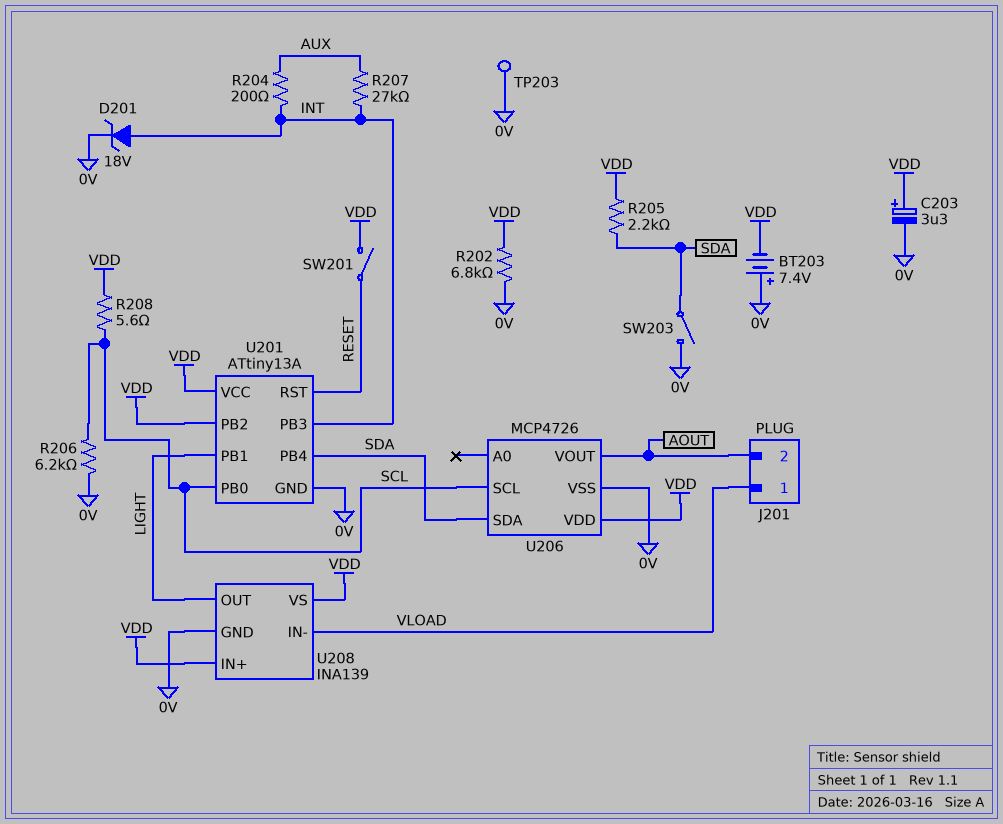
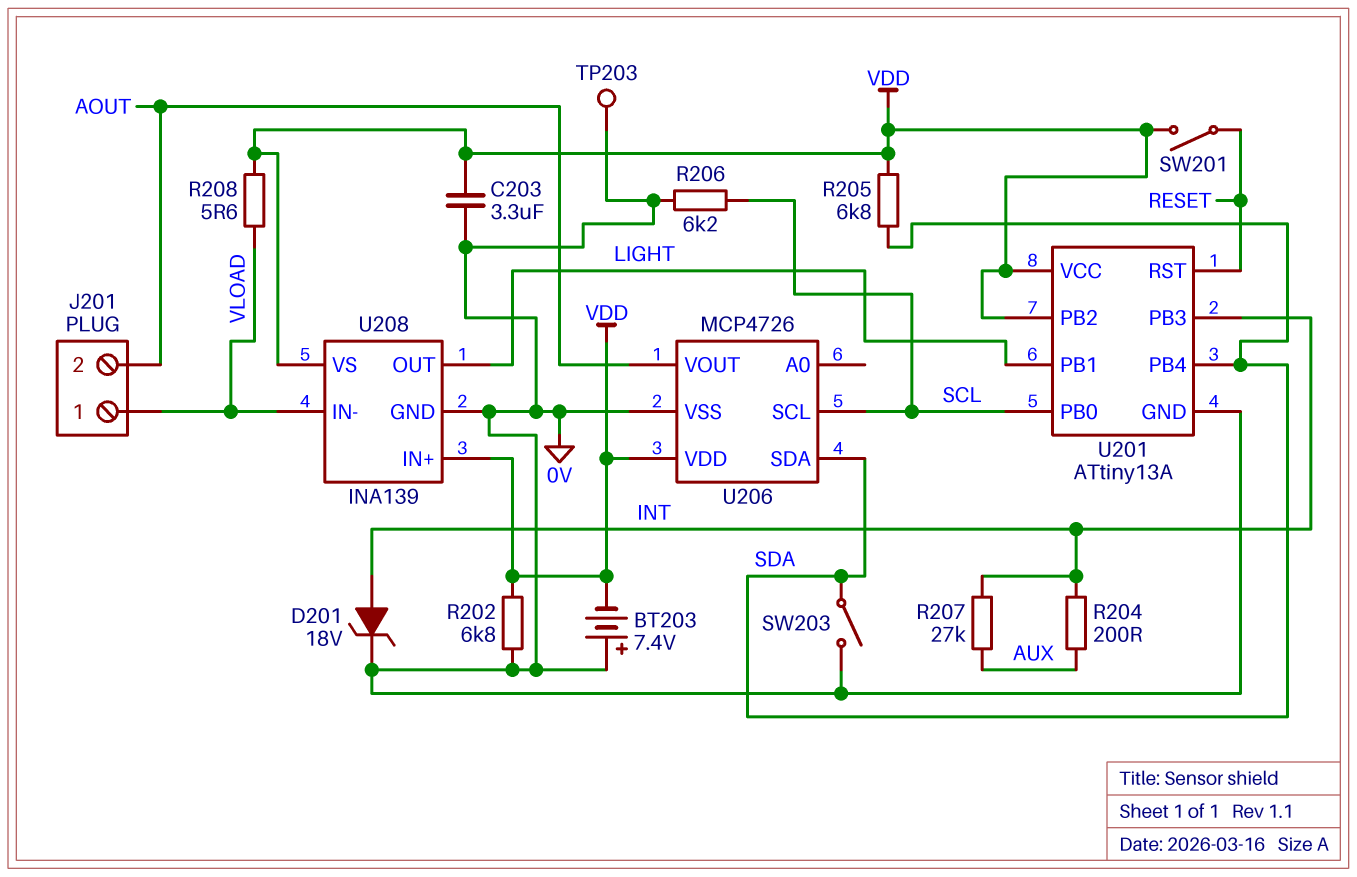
C203: 3.3uF (plus VDD, minus 0V) -> 3.3uF (0V, VDD)
R205: 2.2k (SDA, VDD) -> 6.8k (SDA, VDD)
R208: 5.6 (SCL, VDD) -> 5.6 (VDD, VLOAD)

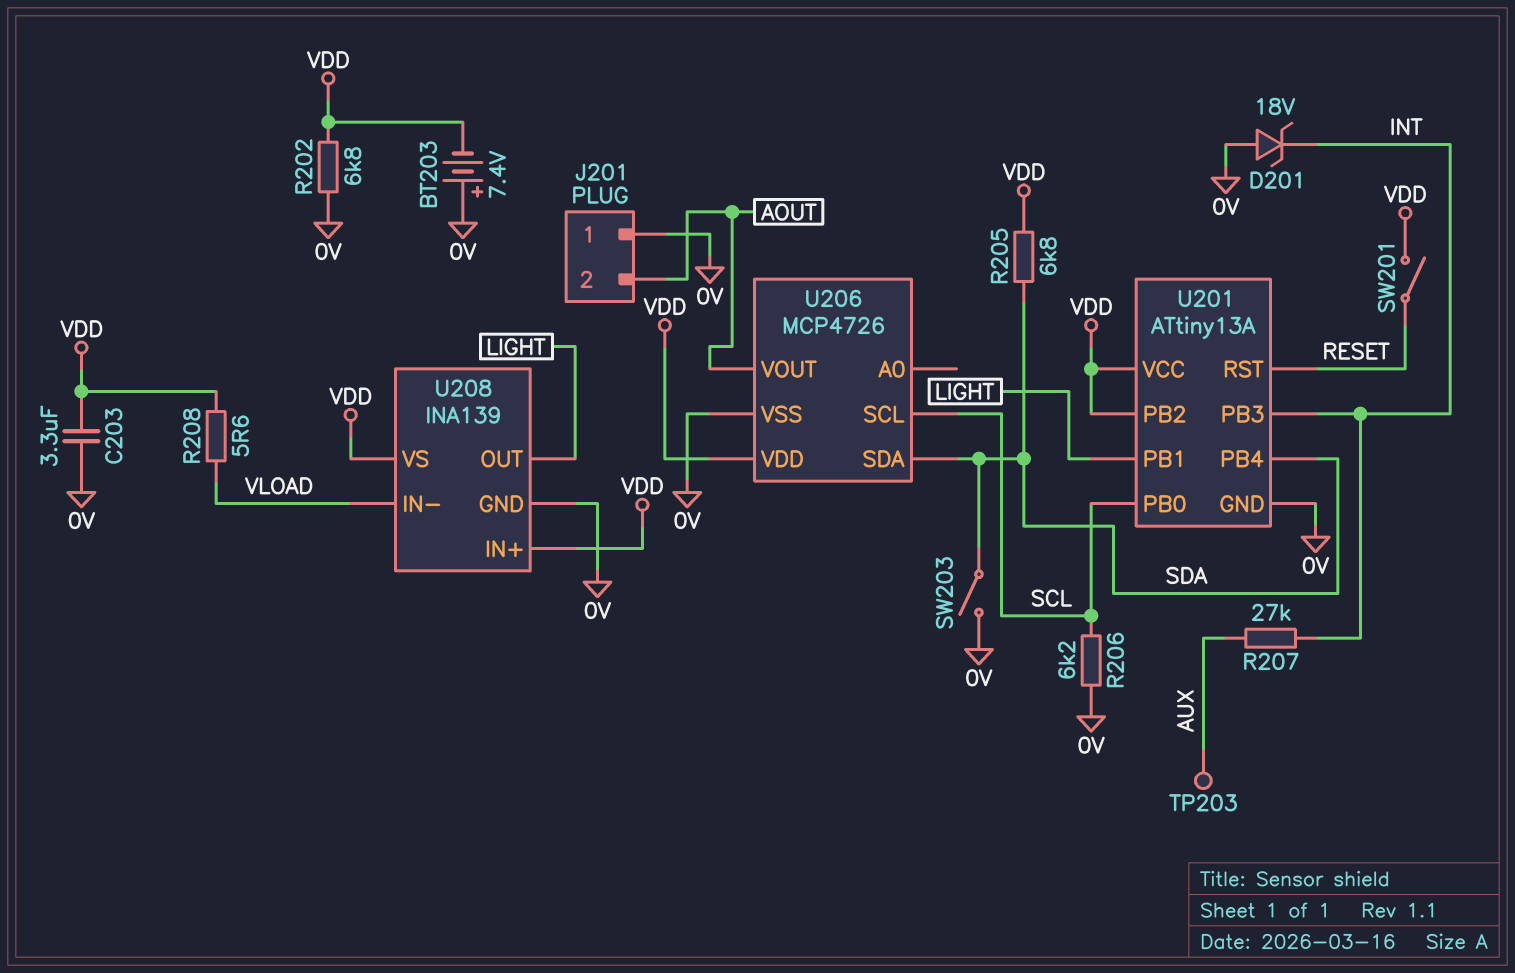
D201: zener 18V (A INT, K 0V) -> zener 18V (A 0V, K INT)
J201 pin 1: VLOAD -> 0V
R204: 200 (AUX, INT) -> none
TP203: test point (0V) -> test point (AUX)

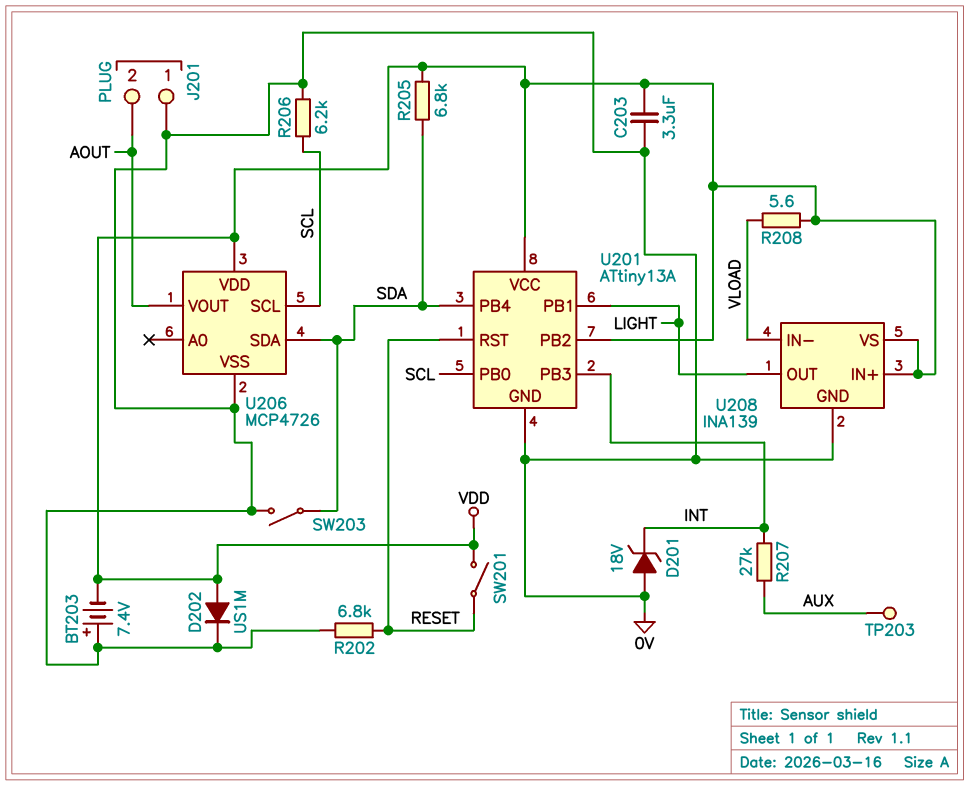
D202: none -> diode US1M (A VDD, K 0V)
R202: 6.8k (0V, VDD) -> 6.8k (0V, RESET)

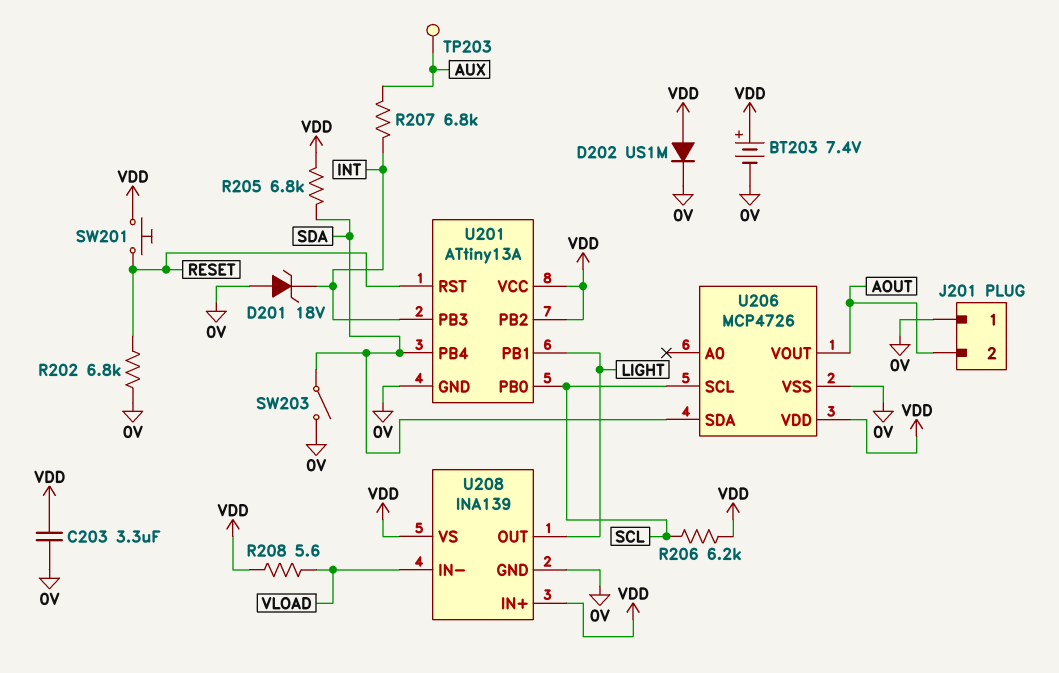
BT203: 7.4V (plus 0V, minus VDD) -> 7.4V (plus VDD, minus 0V)
R206: 6.2k (0V, SCL) -> 6.2k (SCL, VDD)
R207: 27k (AUX, INT) -> 6.8k (AUX, INT)
SW201: switch (RESET, VDD) -> button (RESET, VDD)

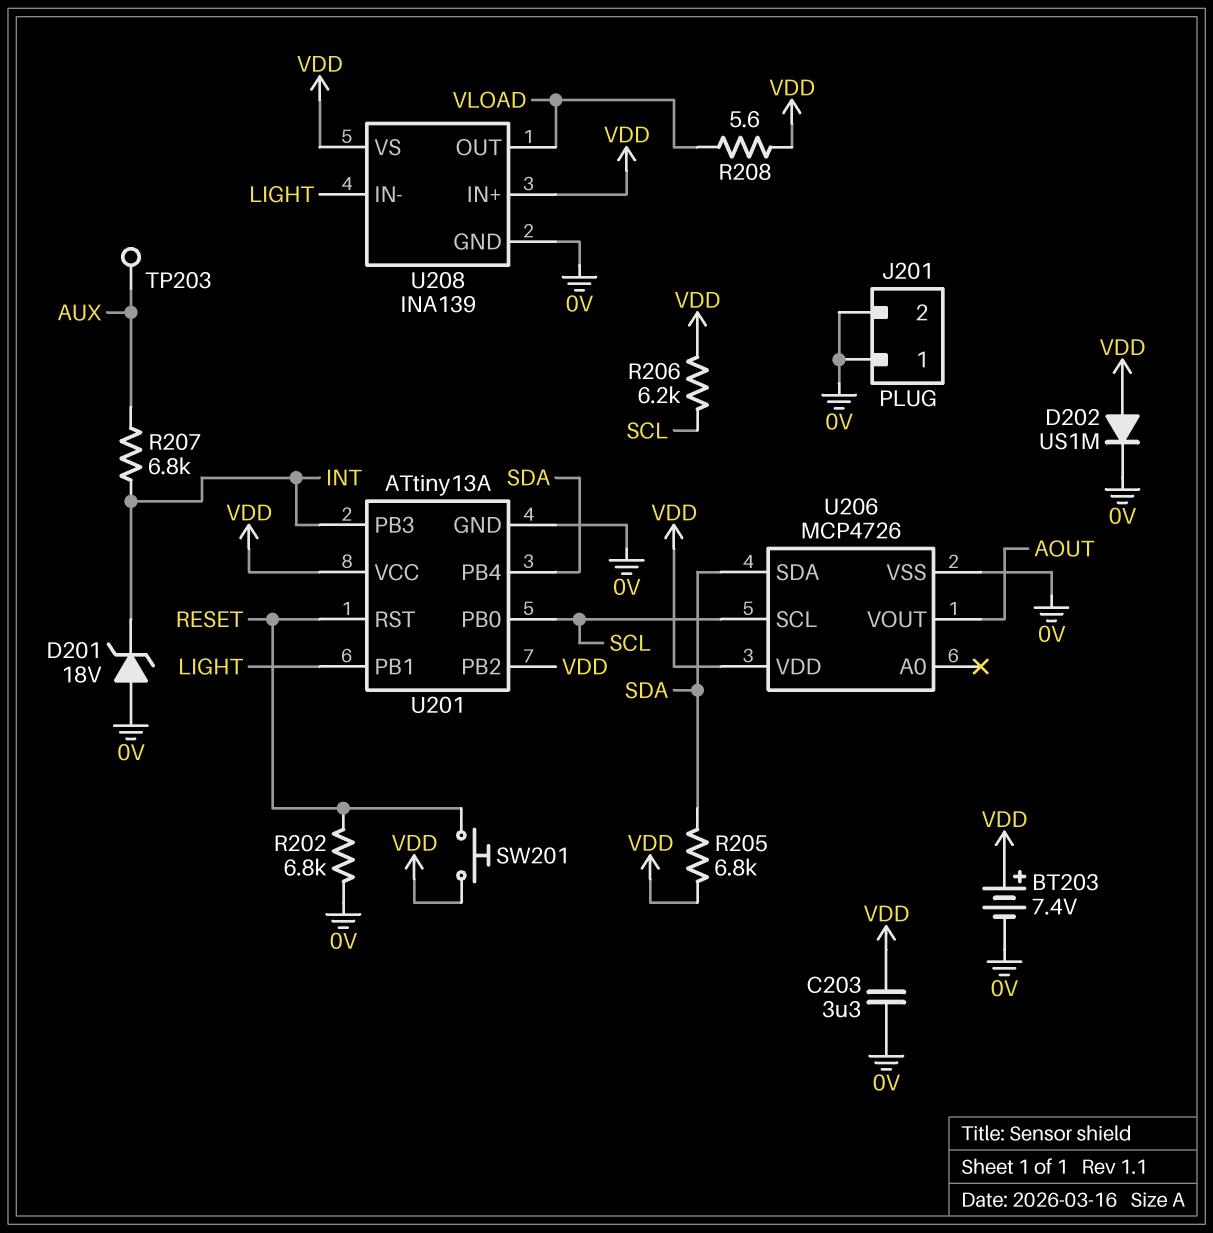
J201 pin 2: AOUT -> 0V
SW203: switch (0V, SDA) -> none
U208 pin IN-: VLOAD -> LIGHT
U208 pin OUT: LIGHT -> VLOAD

